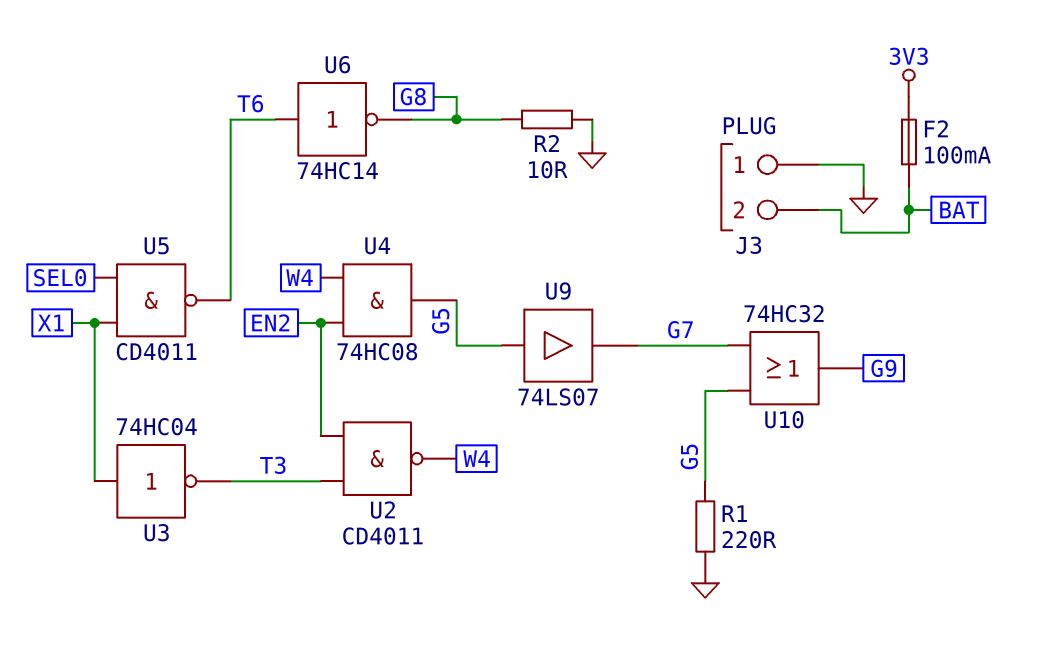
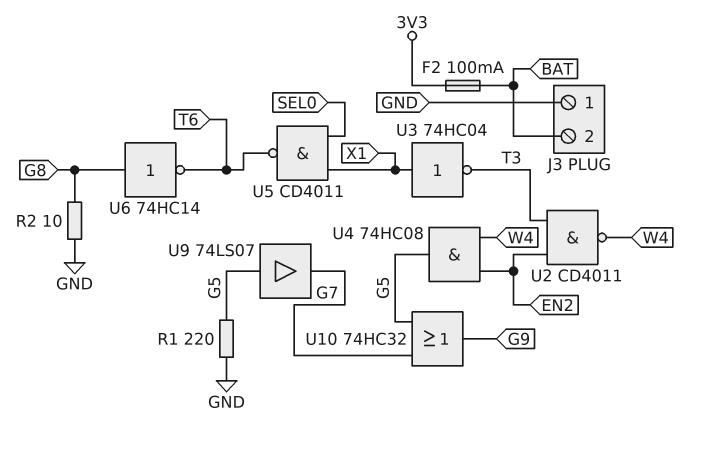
U6: NOT 74HC14 (in T6, out G8) -> NOT 74HC14 (in G8, out T6)

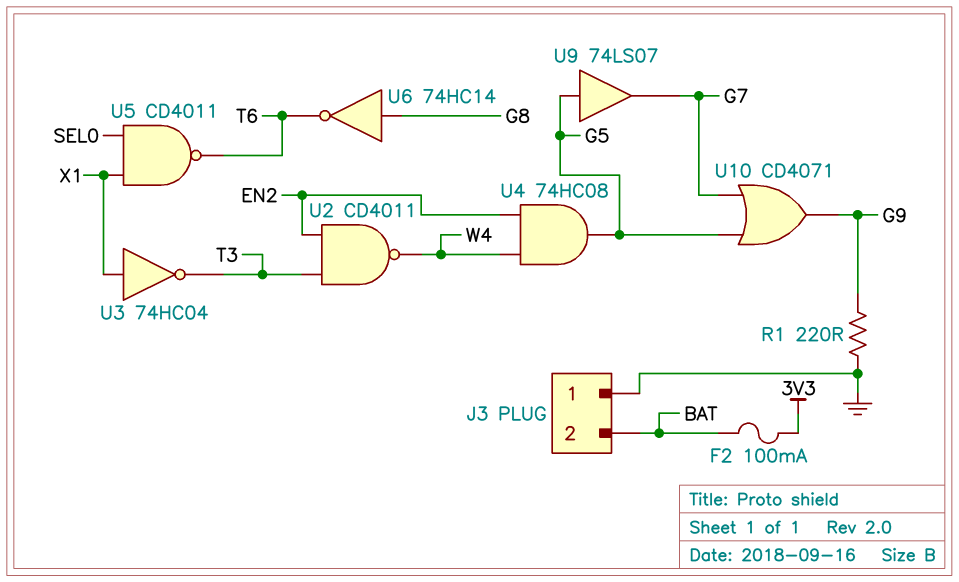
R1: 220 (G5, GND) -> 220 (G9, GND)
R2: 10 (G8, GND) -> none
U10: OR 74HC32 (in G5, in G7, out G9) -> OR CD4071 (in G5, in G7, out G9)

